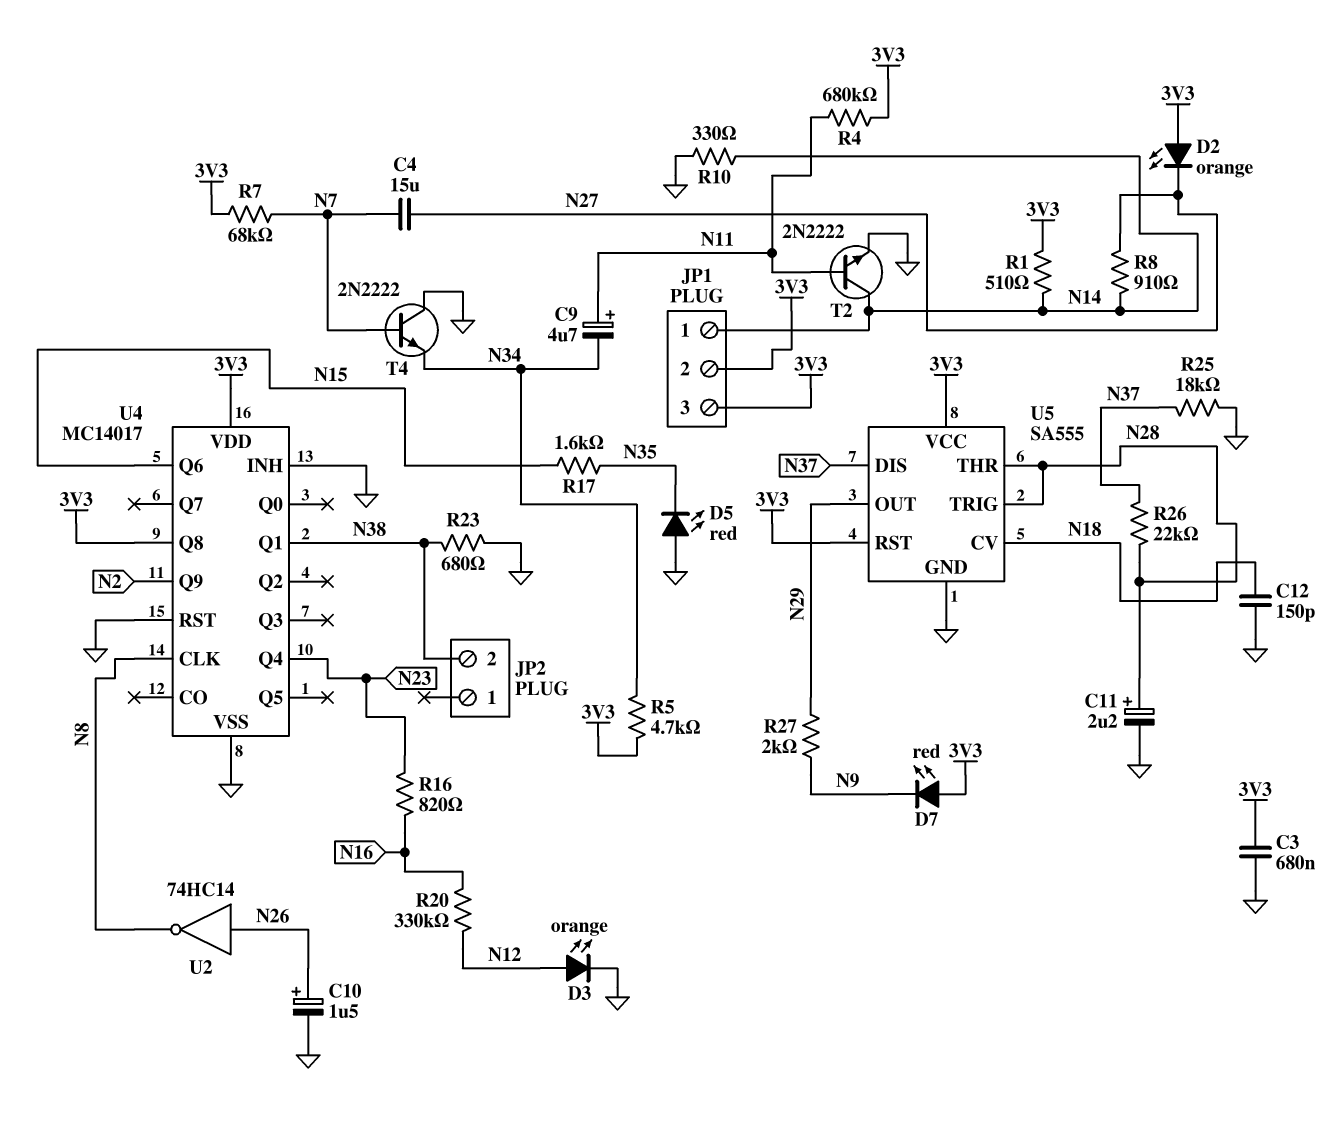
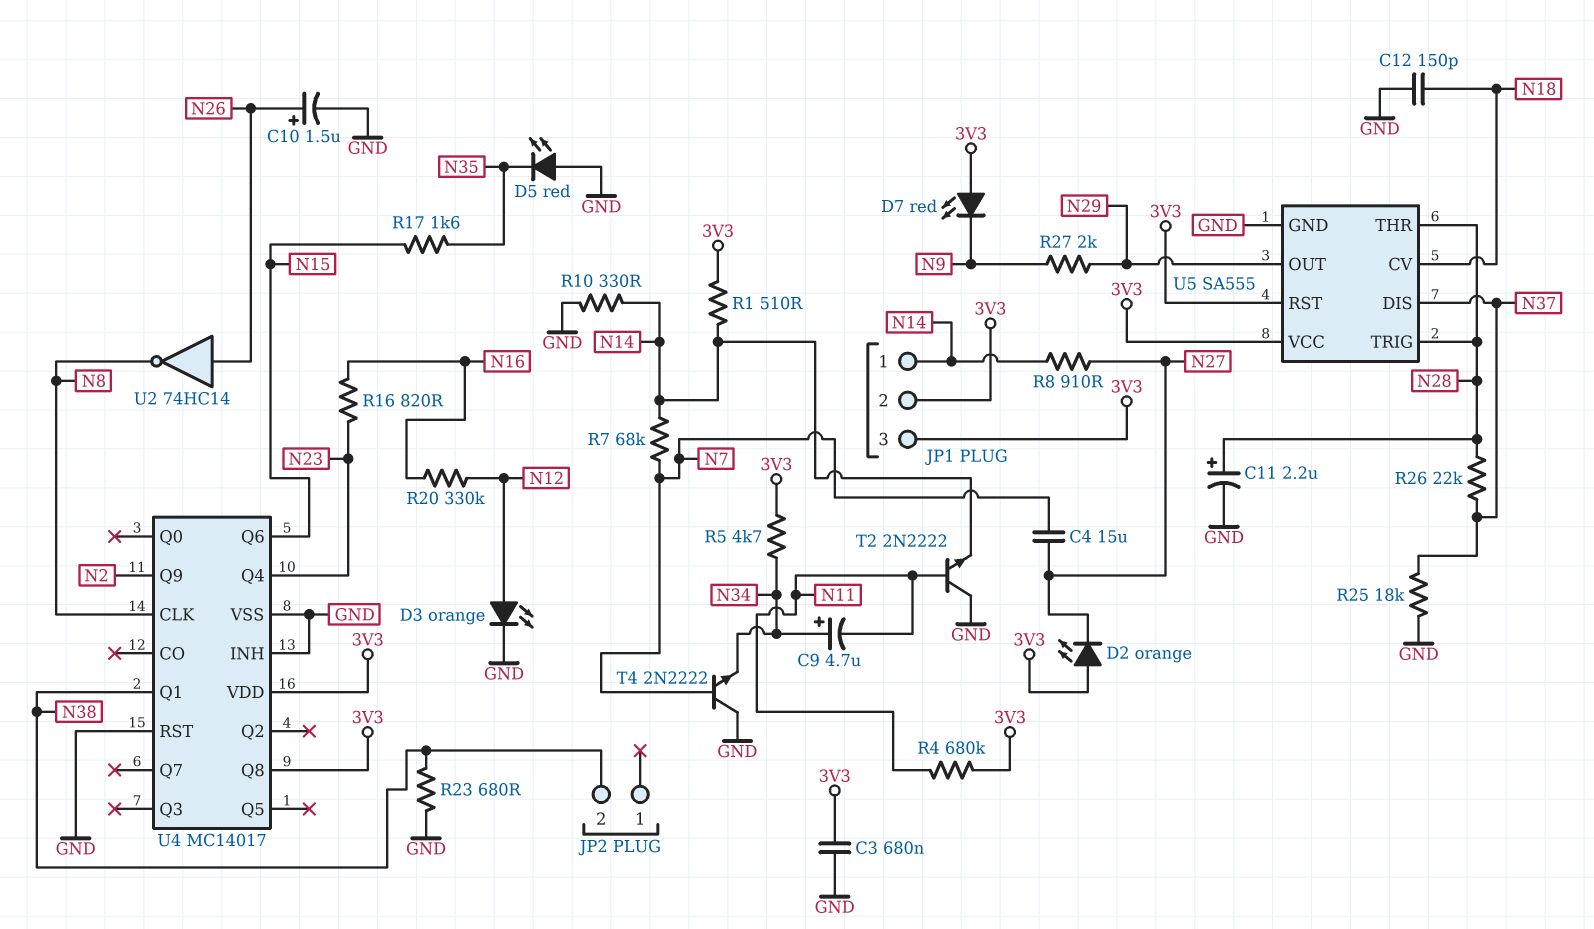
C9: 4.7uF (plus N11, minus N34) -> 4.7uF (plus N34, minus N11)
R7: 68k (3V3, N7) -> 68k (N7, N14)
T2: NPN 2N2222 (B N11, C N14, E GND) -> NPN 2N2222 (B N11, C GND, E N14)

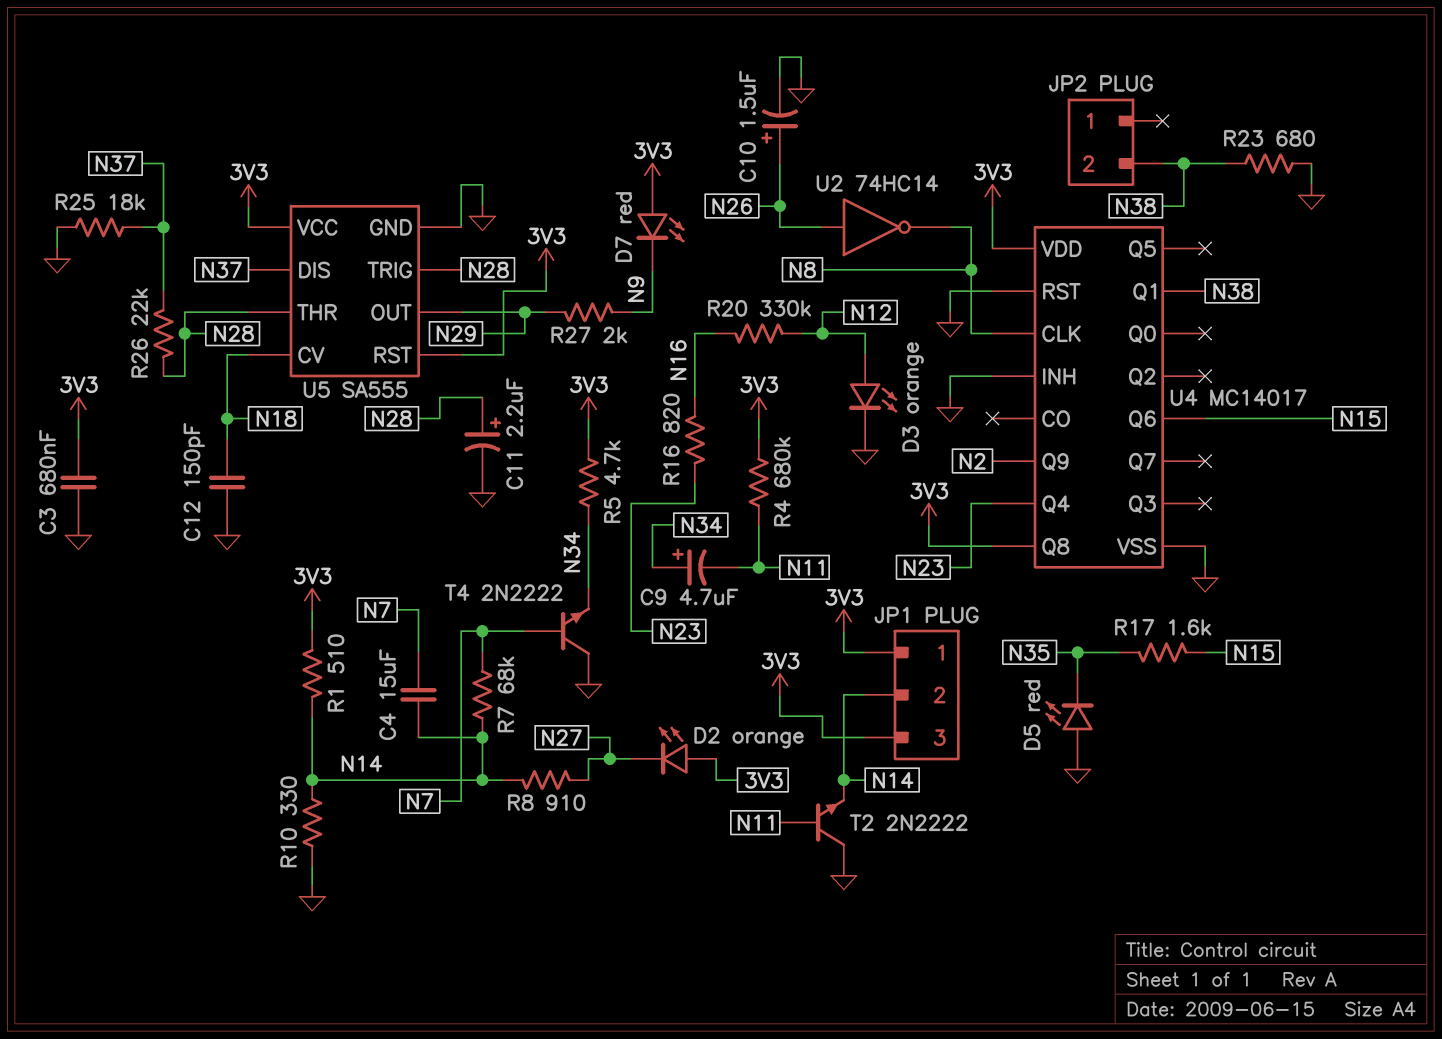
C4: 15uF (N7, N27) -> 15uF (N7, N14)
JP1 pin 1: N14 -> 3V3
JP1 pin 2: 3V3 -> N14

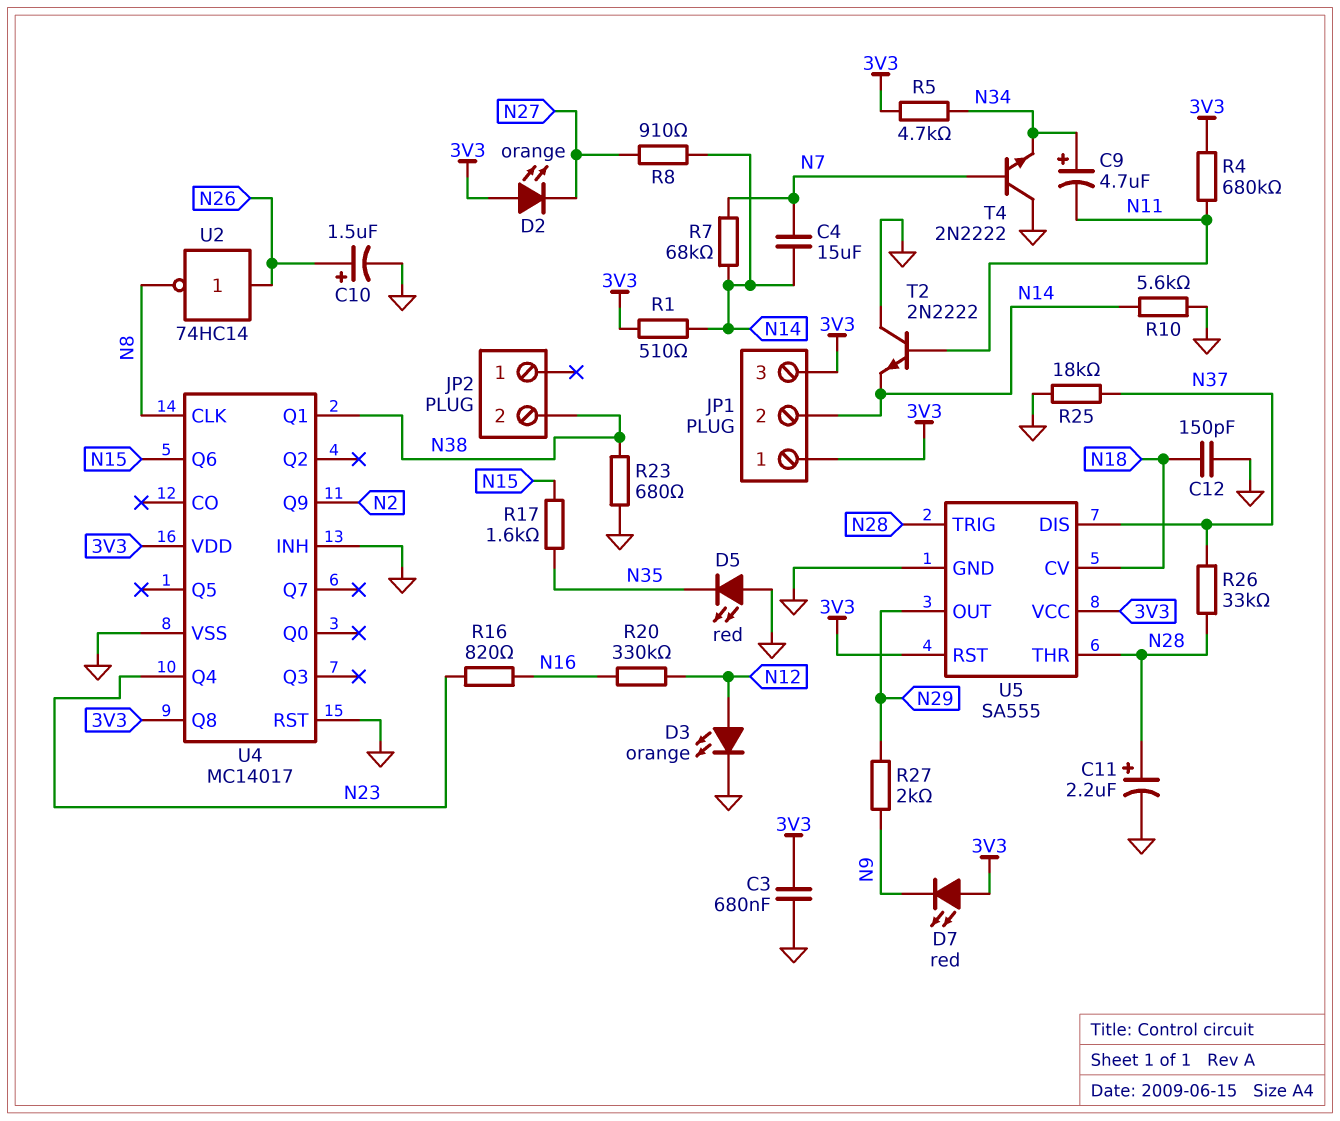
R10: 330 (GND, N14) -> 5.6k (GND, N14)
R26: 22k (N28, N37) -> 33k (N28, N37)

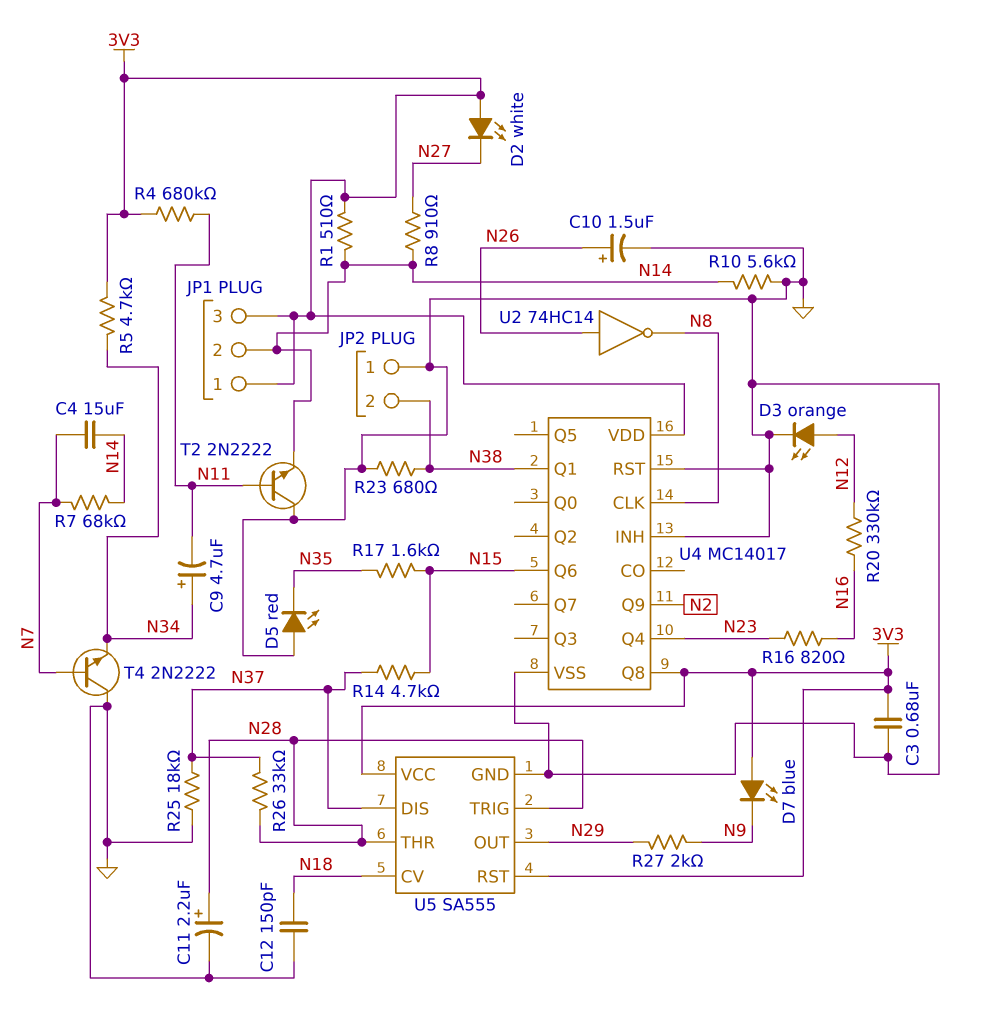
D2: LED orange (A 3V3, K N27) -> LED white (A 3V3, K N27)
D7: LED red (A 3V3, K N9) -> LED blue (A 3V3, K N9)
JP2 pin 1: none -> GND
R14: none -> 4.7k (N15, N37)

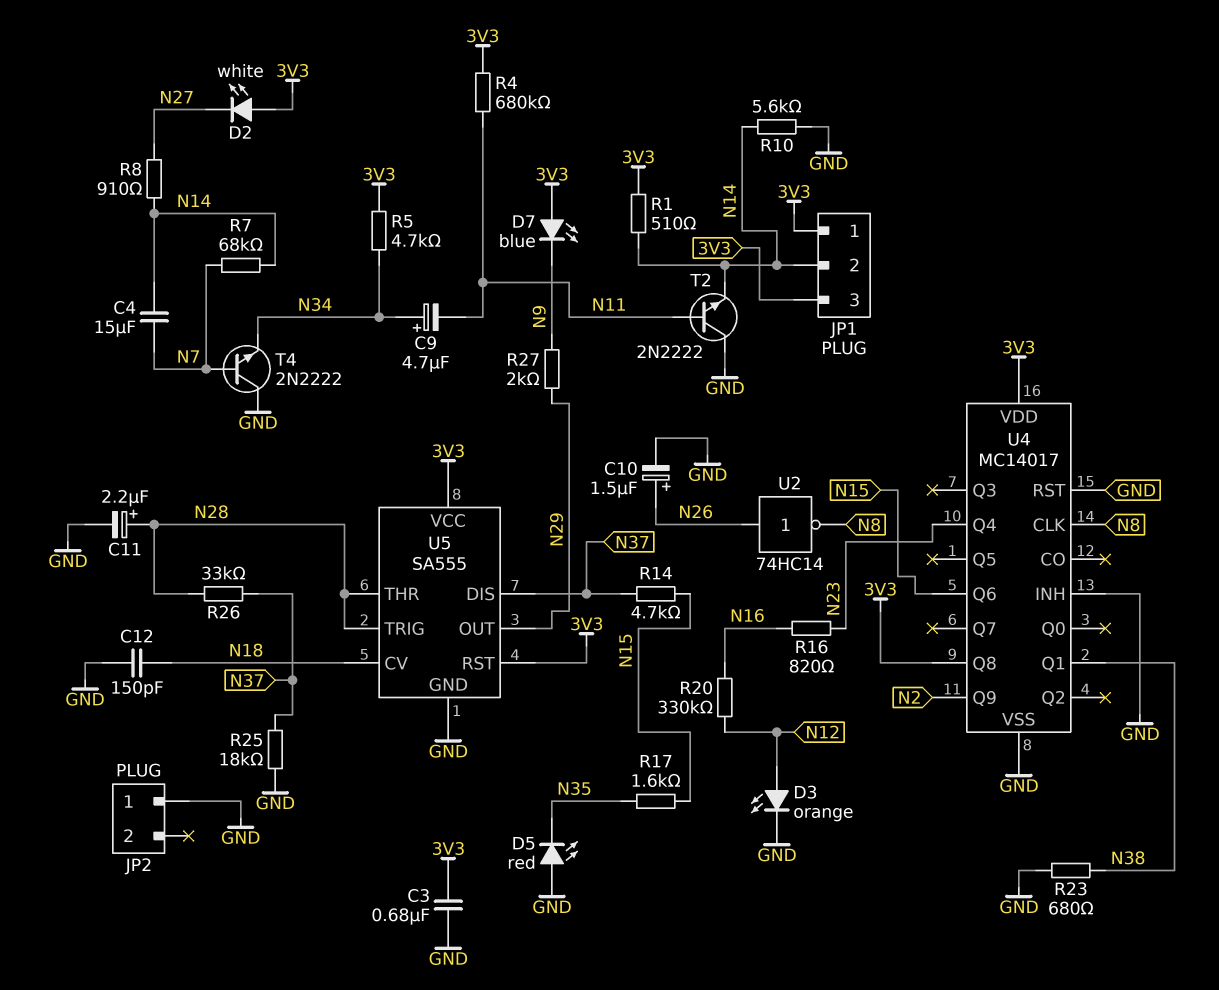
JP2 pin 2: N38 -> none

